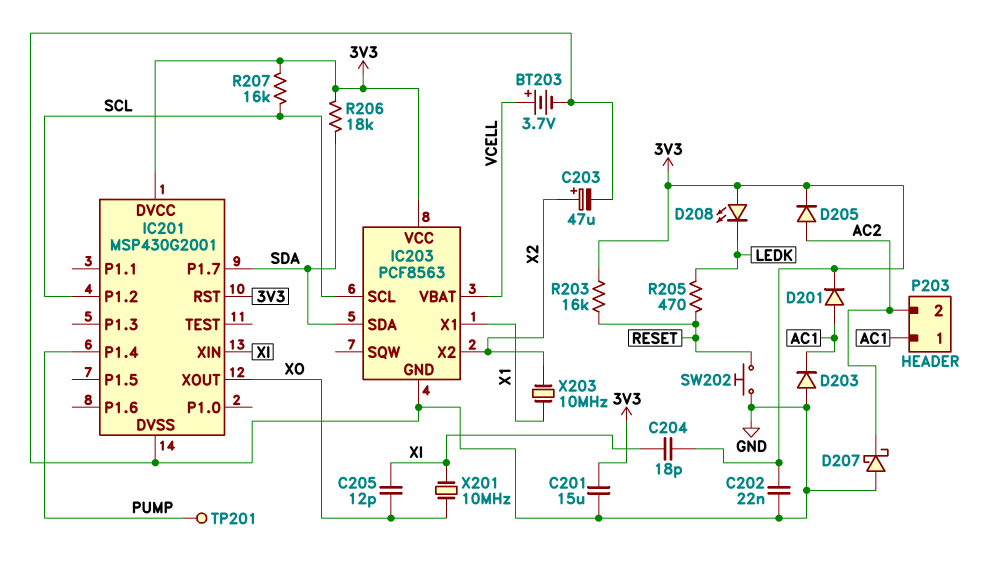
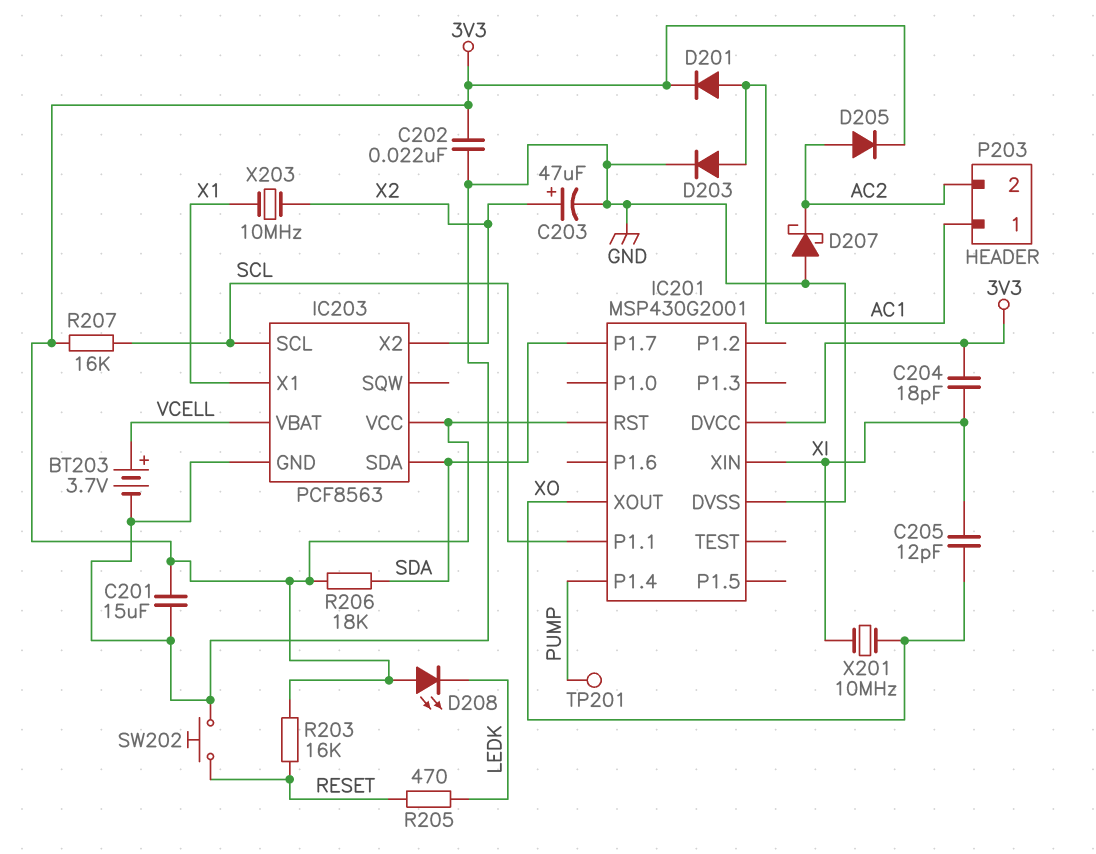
D203: diode (A GND, K AC1) -> diode (A AC1, K GND)
IC201 pin P1.1: none -> SCL
IC201 pin P1.2: SCL -> none

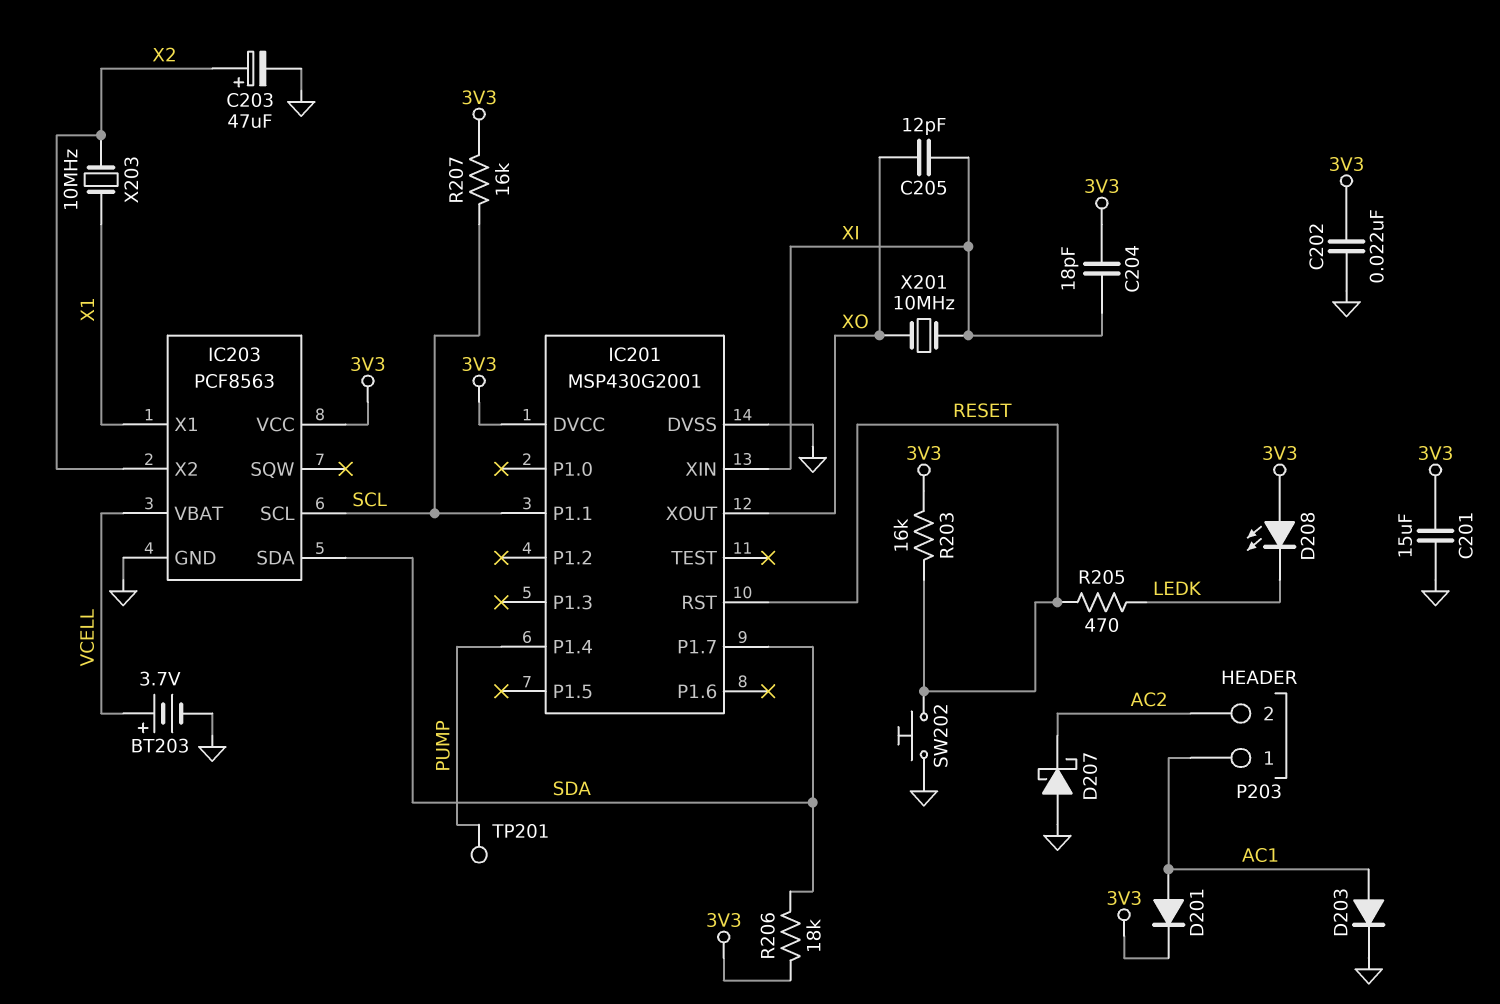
D205: diode (A AC2, K 3V3) -> none
IC201 pin RST: 3V3 -> RESET

